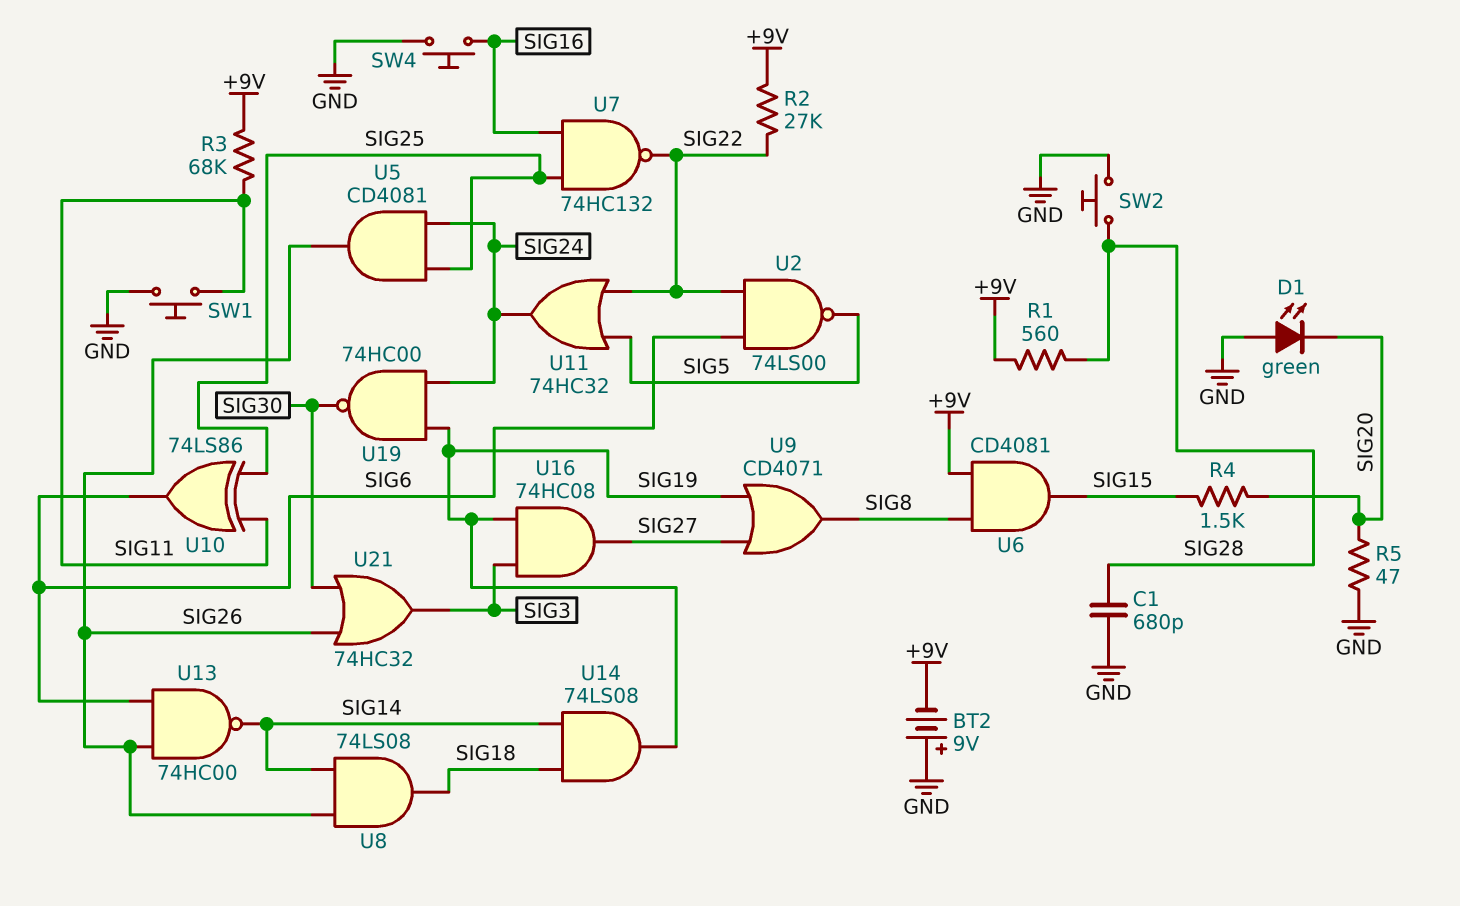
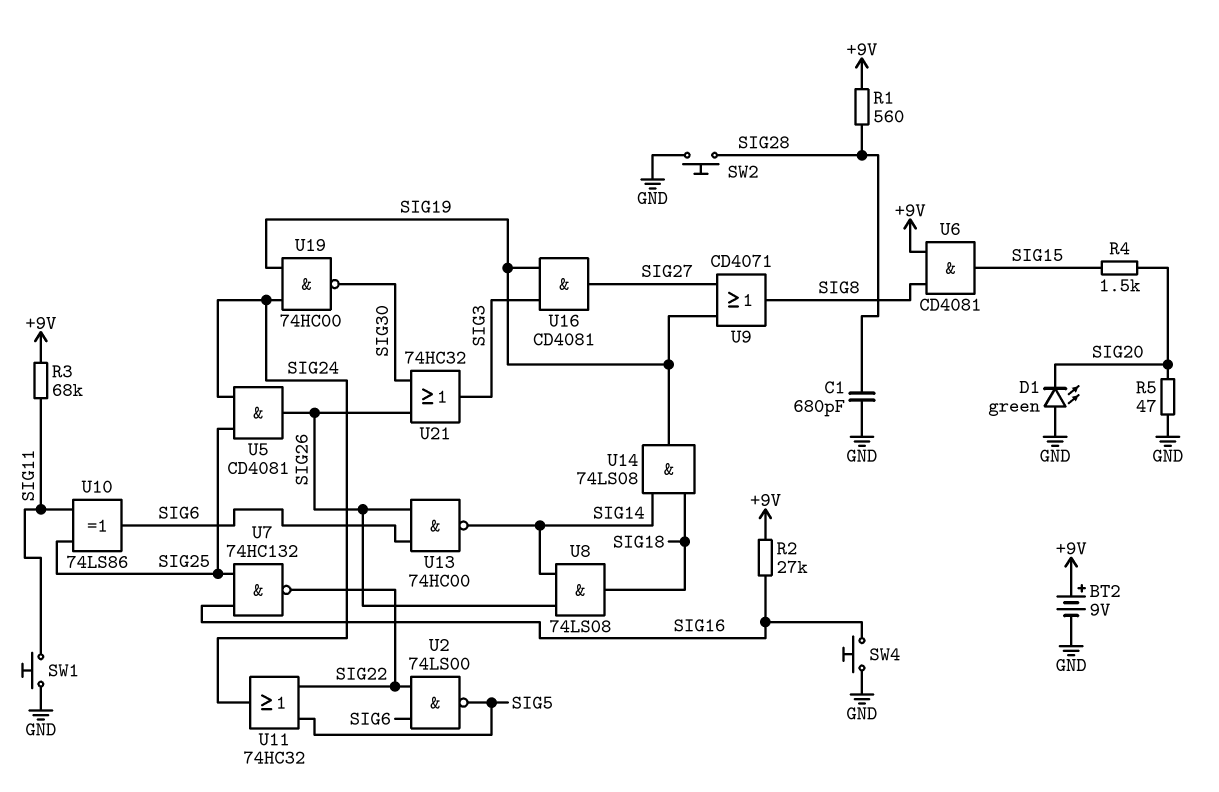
BT2: 9V (plus GND, minus +9V) -> 9V (plus +9V, minus GND)
R2: 27k (+9V, SIG22) -> 27k (+9V, SIG16)
U16: AND 74HC08 (in SIG3, in SIG19, out SIG27) -> AND CD4081 (in SIG3, in SIG19, out SIG27)

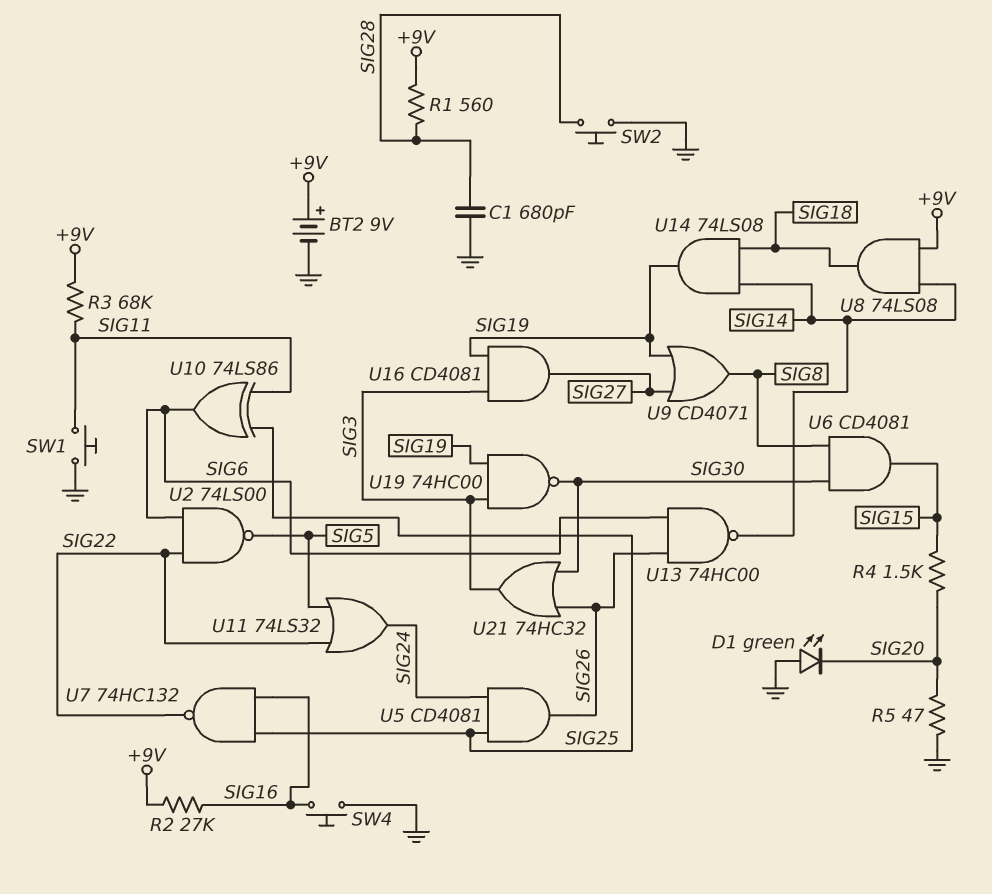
U6: AND CD4081 (in +9V, in SIG8, out SIG15) -> AND CD4081 (in SIG8, in SIG30, out SIG15)
U8: AND 74LS08 (in SIG14, in SIG26, out SIG18) -> AND 74LS08 (in +9V, in SIG14, out SIG18)
U11: OR 74HC32 (in SIG5, in SIG22, out SIG24) -> OR 74LS32 (in SIG5, in SIG22, out SIG24)
U19: NAND 74HC00 (in SIG19, in SIG24, out SIG30) -> NAND 74HC00 (in SIG3, in SIG19, out SIG30)

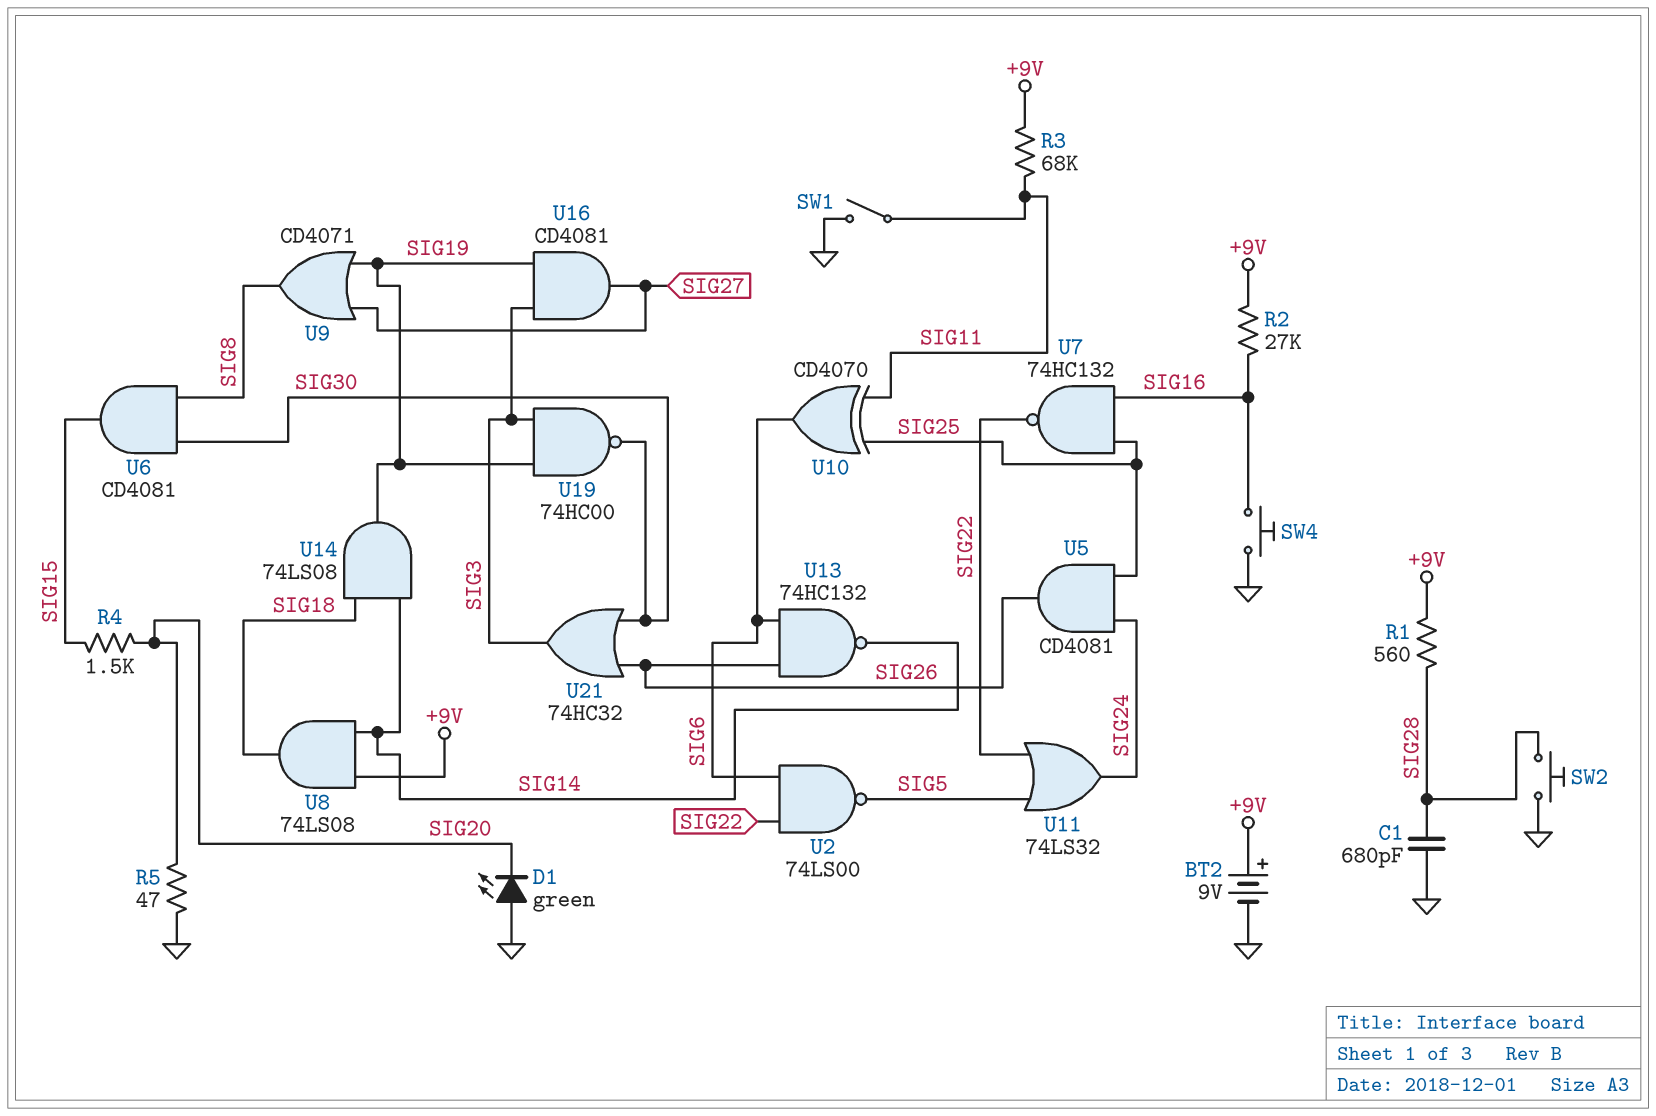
SW1: button (GND, SIG11) -> switch (GND, SIG11)
U10: XOR 74LS86 (in SIG11, in SIG25, out SIG6) -> XOR CD4070 (in SIG11, in SIG25, out SIG6)
U13: NAND 74HC00 (in SIG6, in SIG26, out SIG14) -> NAND 74HC132 (in SIG6, in SIG26, out SIG14)

